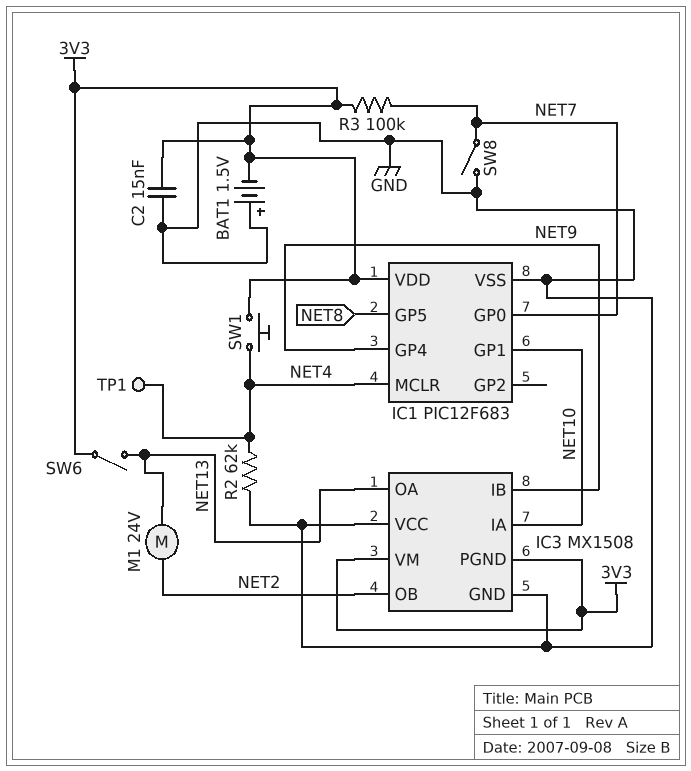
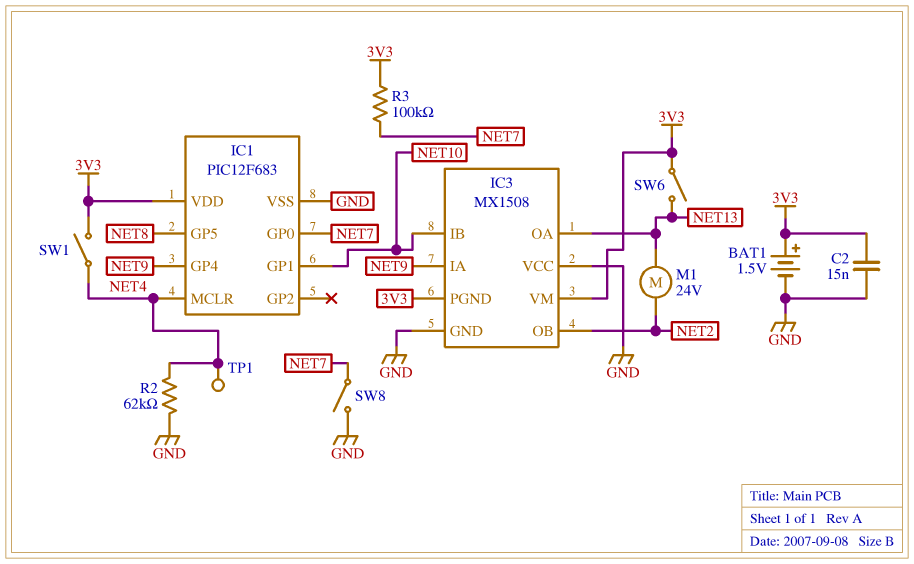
BAT1: 1.5V (plus GND, minus 3V3) -> 1.5V (plus 3V3, minus GND)
IC3 pin IA: NET10 -> NET9
IC3 pin IB: NET9 -> NET10
SW1: button (3V3, NET4) -> switch (3V3, NET4)

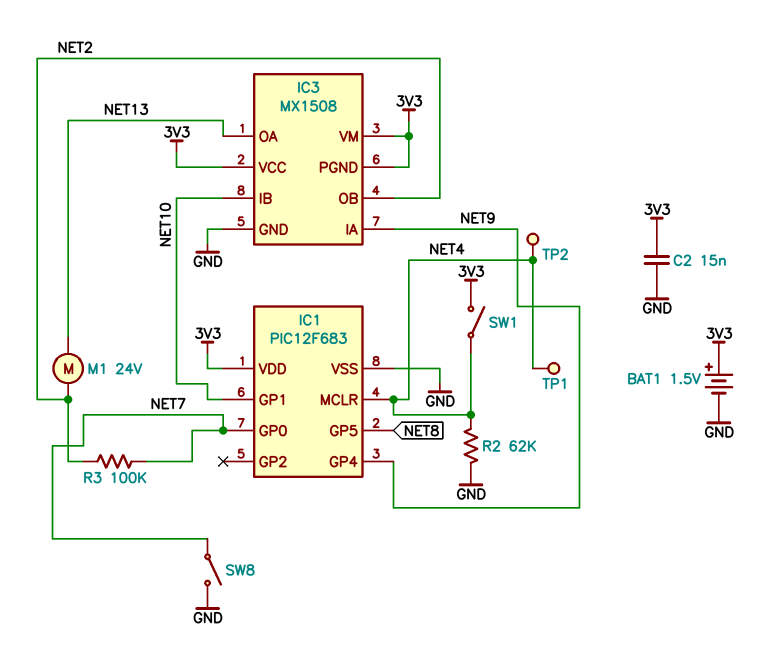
IC3 pin VCC: GND -> 3V3
R3: 100k (3V3, NET7) -> 100k (NET2, NET7)
SW6: switch (3V3, NET13) -> none
TP2: none -> test point (NET4)

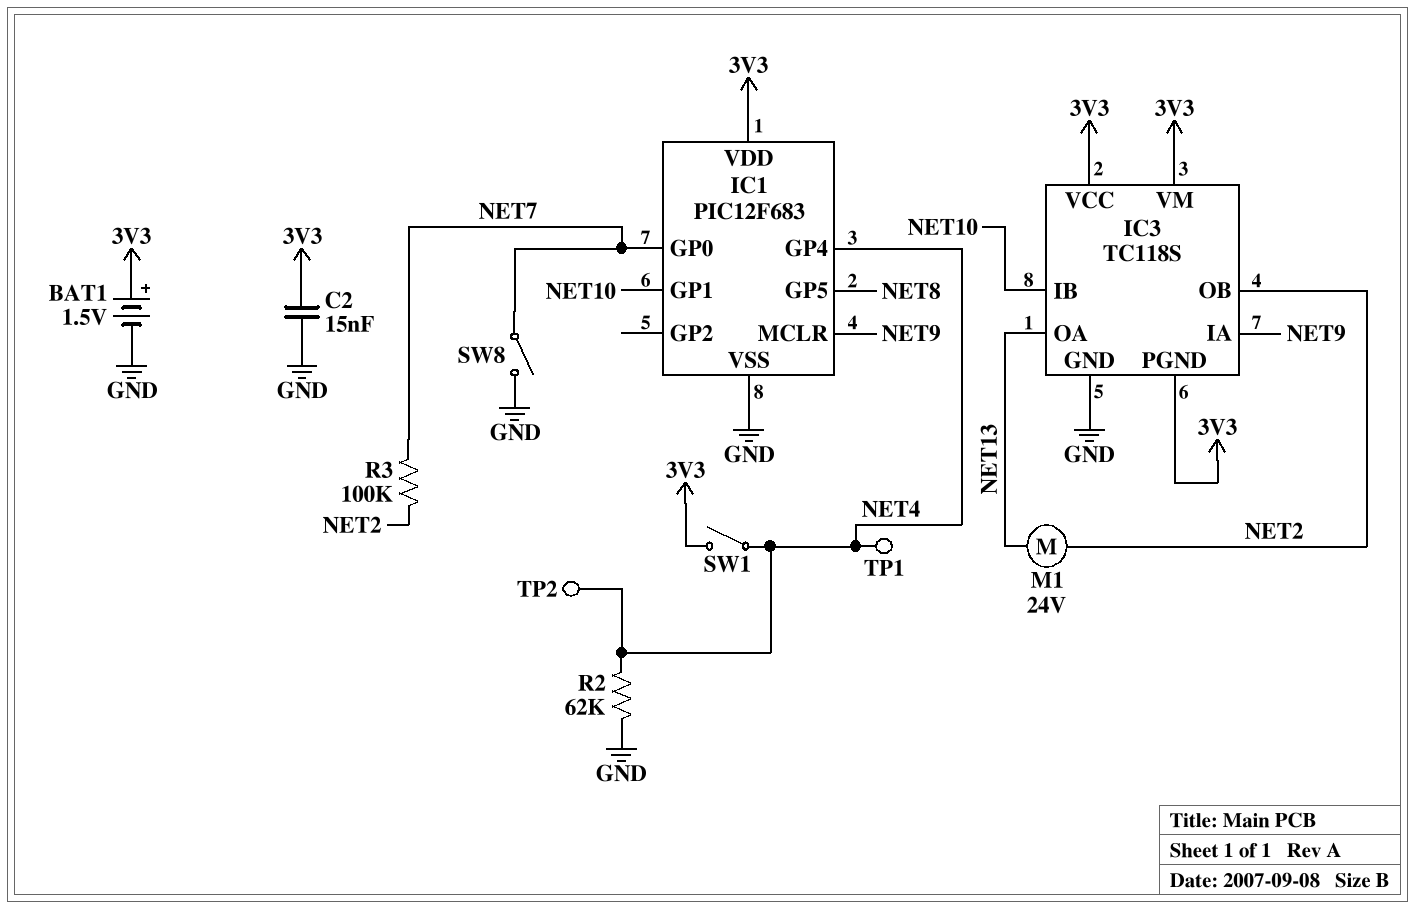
IC1 pin GP4: NET9 -> NET4
IC1 pin MCLR: NET4 -> NET9
IC3: MX1508 -> TC118S

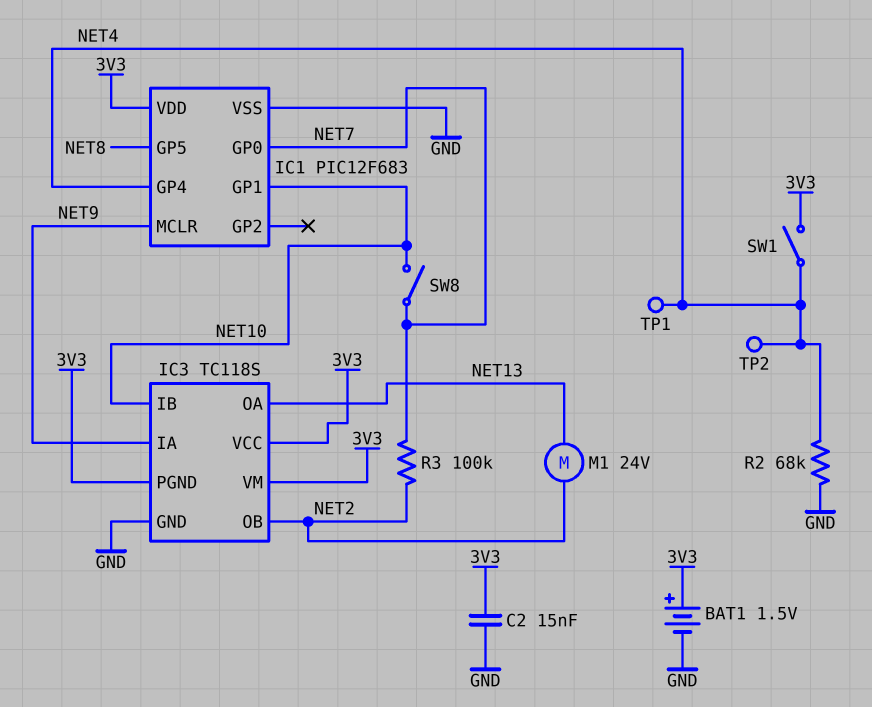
R2: 62k (GND, NET4) -> 68k (GND, NET4)
SW8: switch (GND, NET7) -> switch (NET7, NET10)

